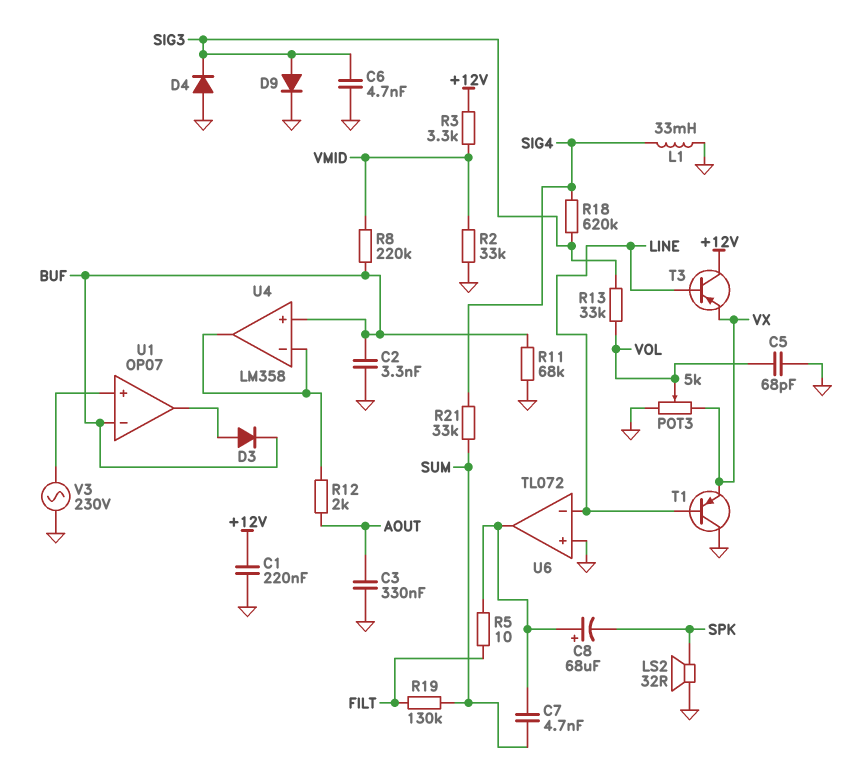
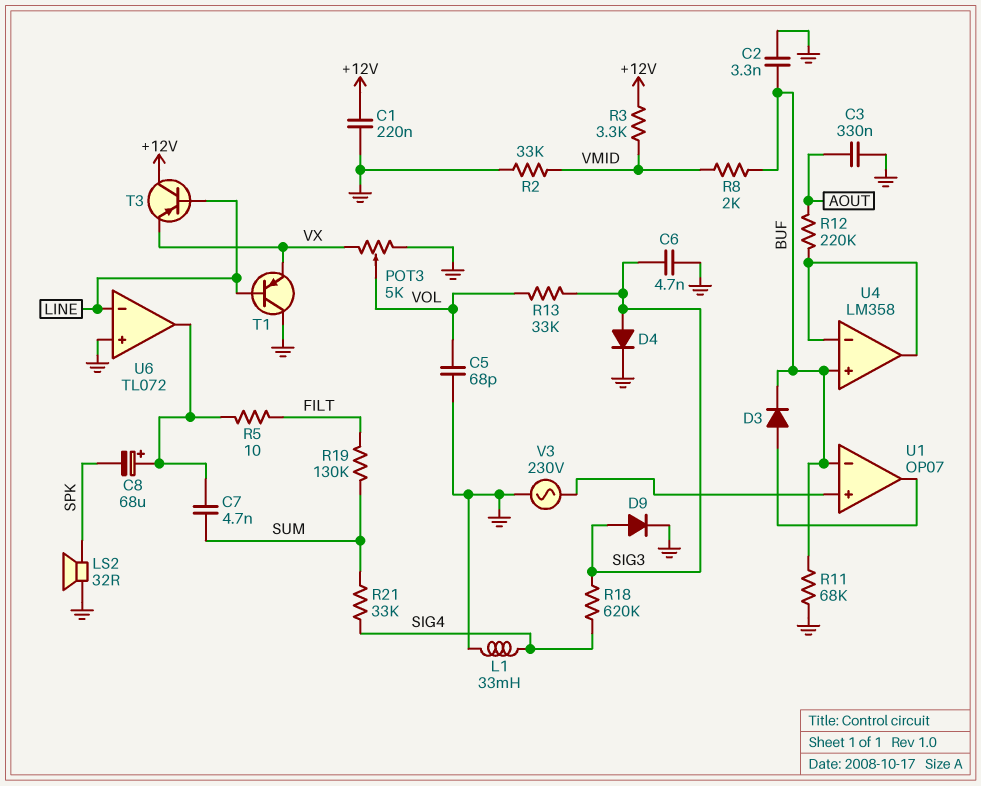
D4: diode (A GND, K SIG3) -> diode (A SIG3, K GND)
R8: 220k (BUF, VMID) -> 2k (BUF, VMID)
R12: 2k (AOUT, U4/in-) -> 220k (AOUT, U4/in-)

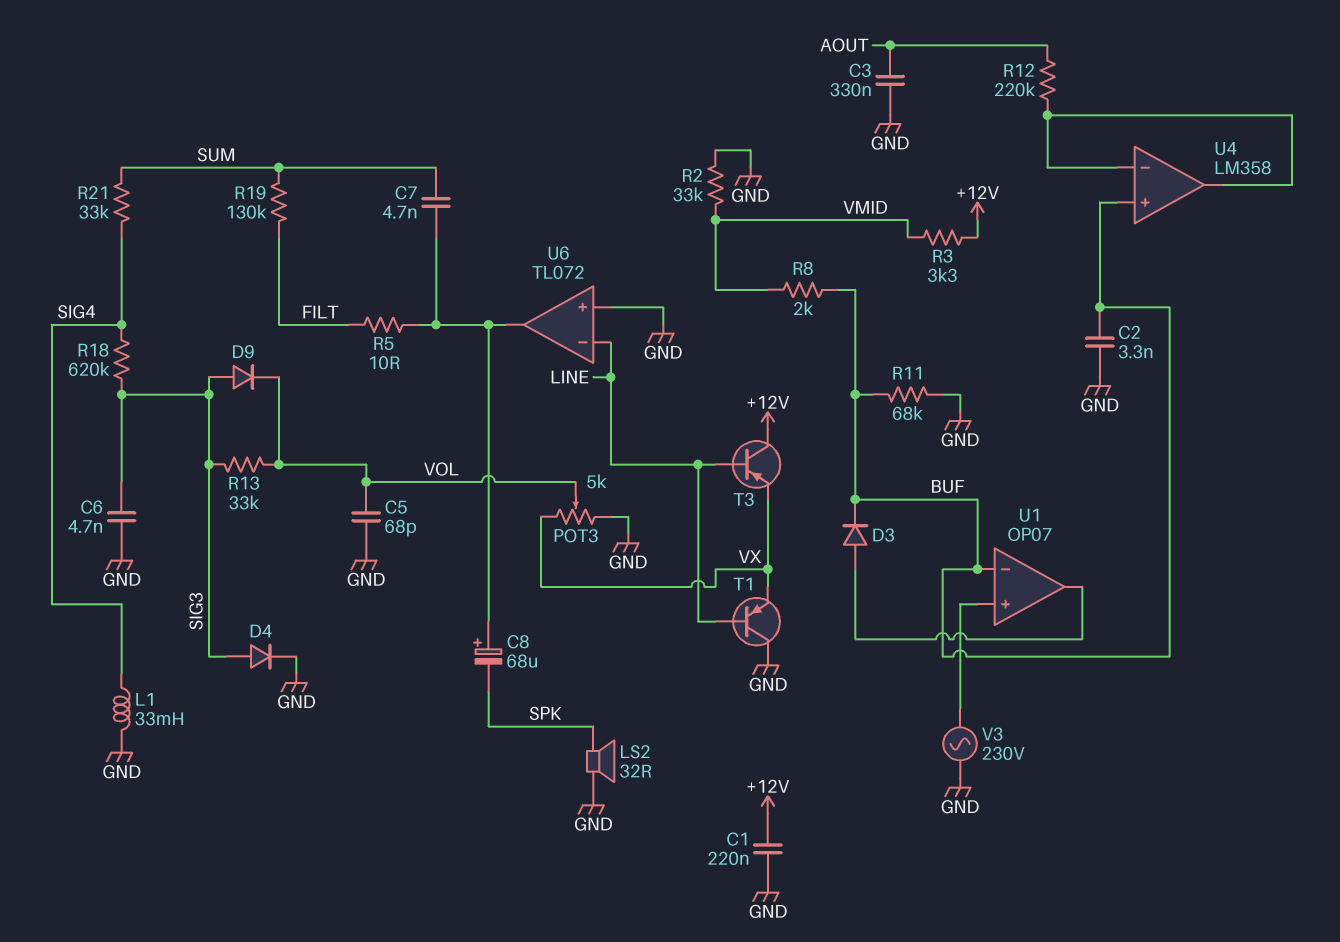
D9: diode (A SIG3, K GND) -> diode (A SIG3, K VOL)

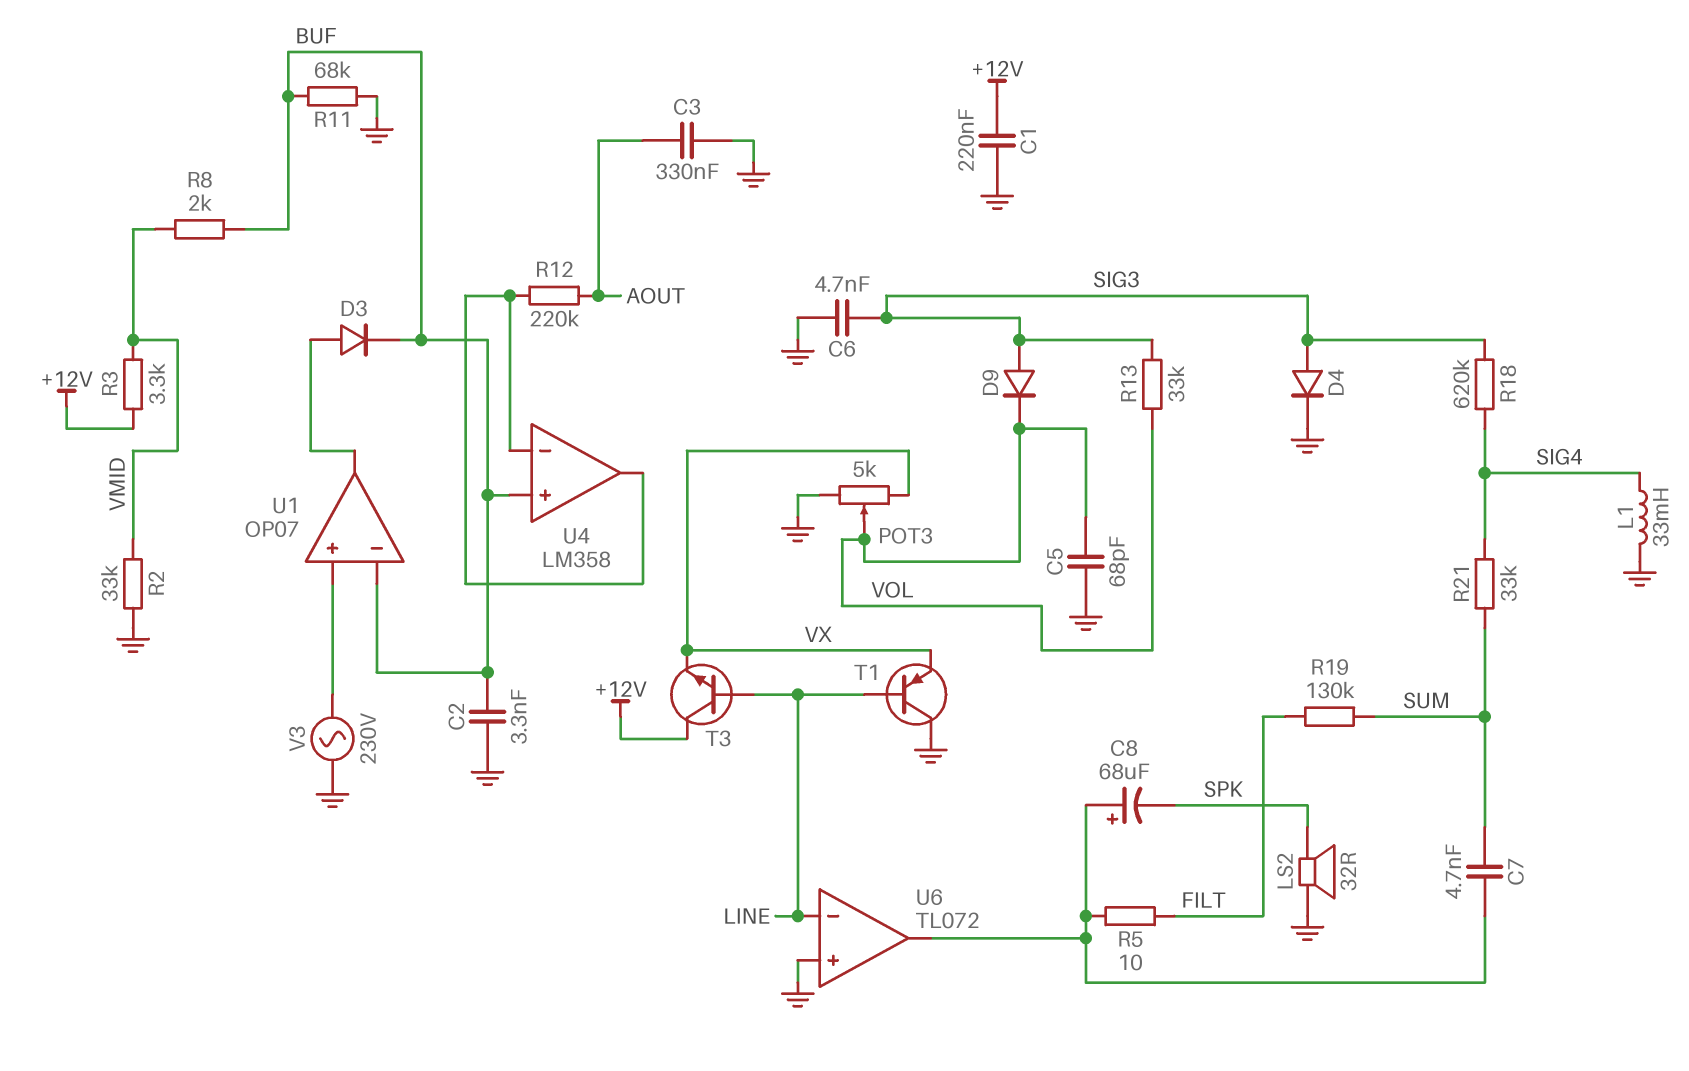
T3: PNP (B LINE, C +12V, E VX) -> NPN (B LINE, C +12V, E VX)

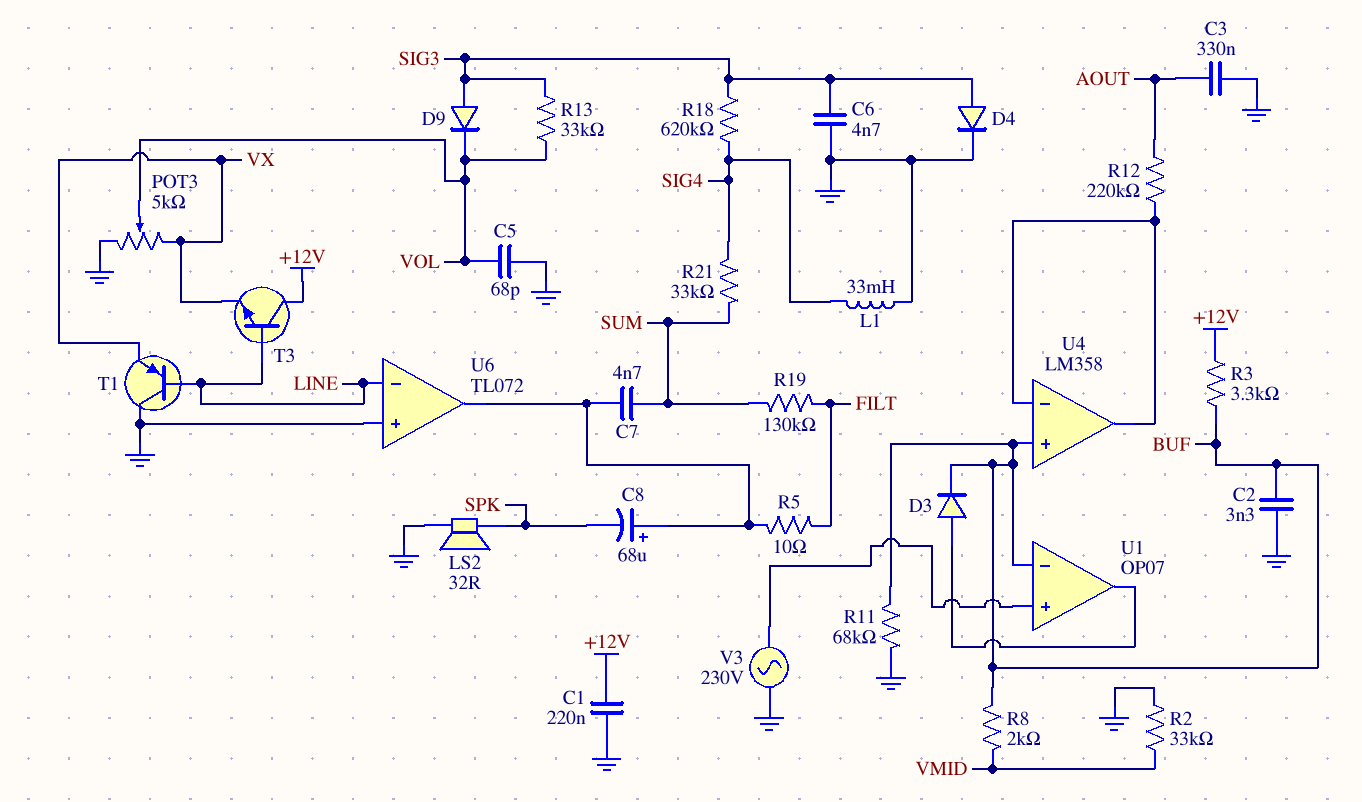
R3: 3.3k (+12V, VMID) -> 3.3k (+12V, BUF)

